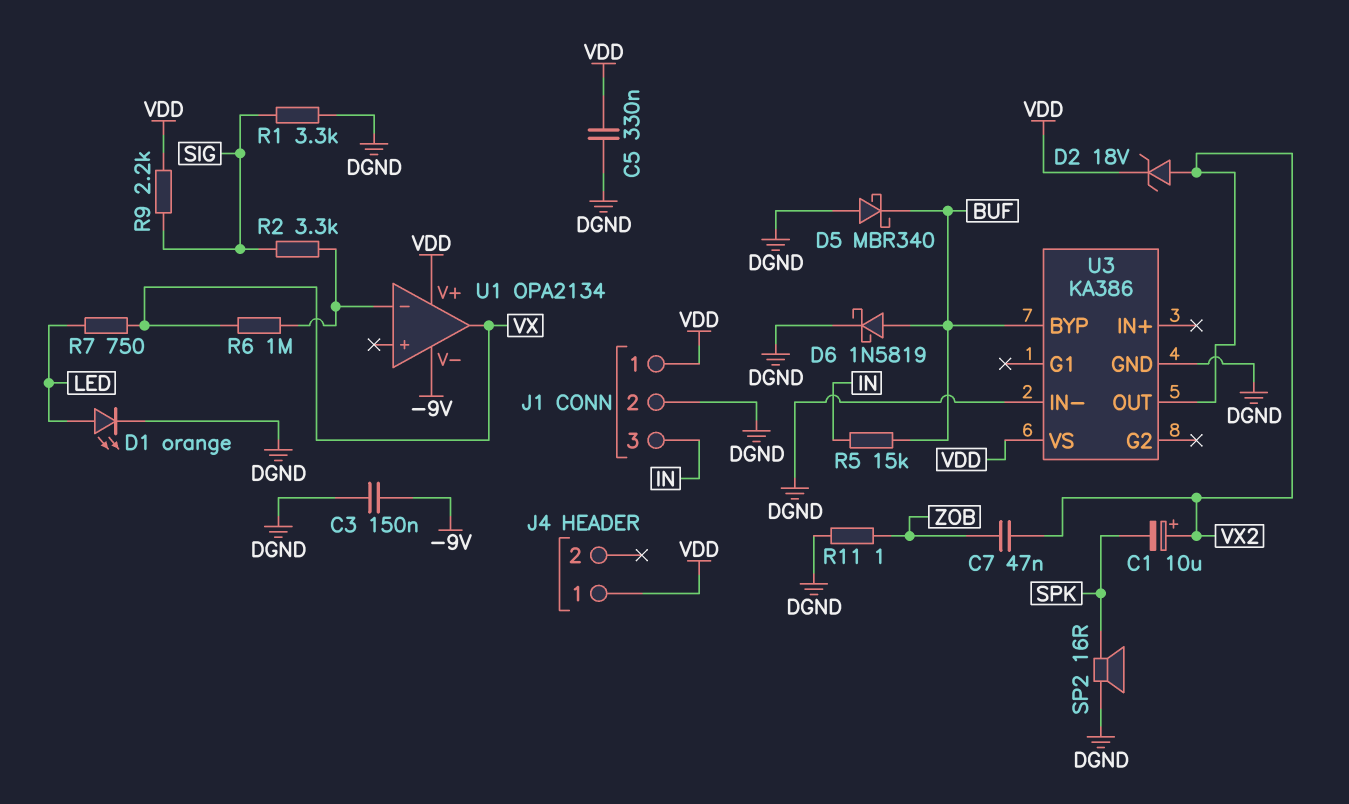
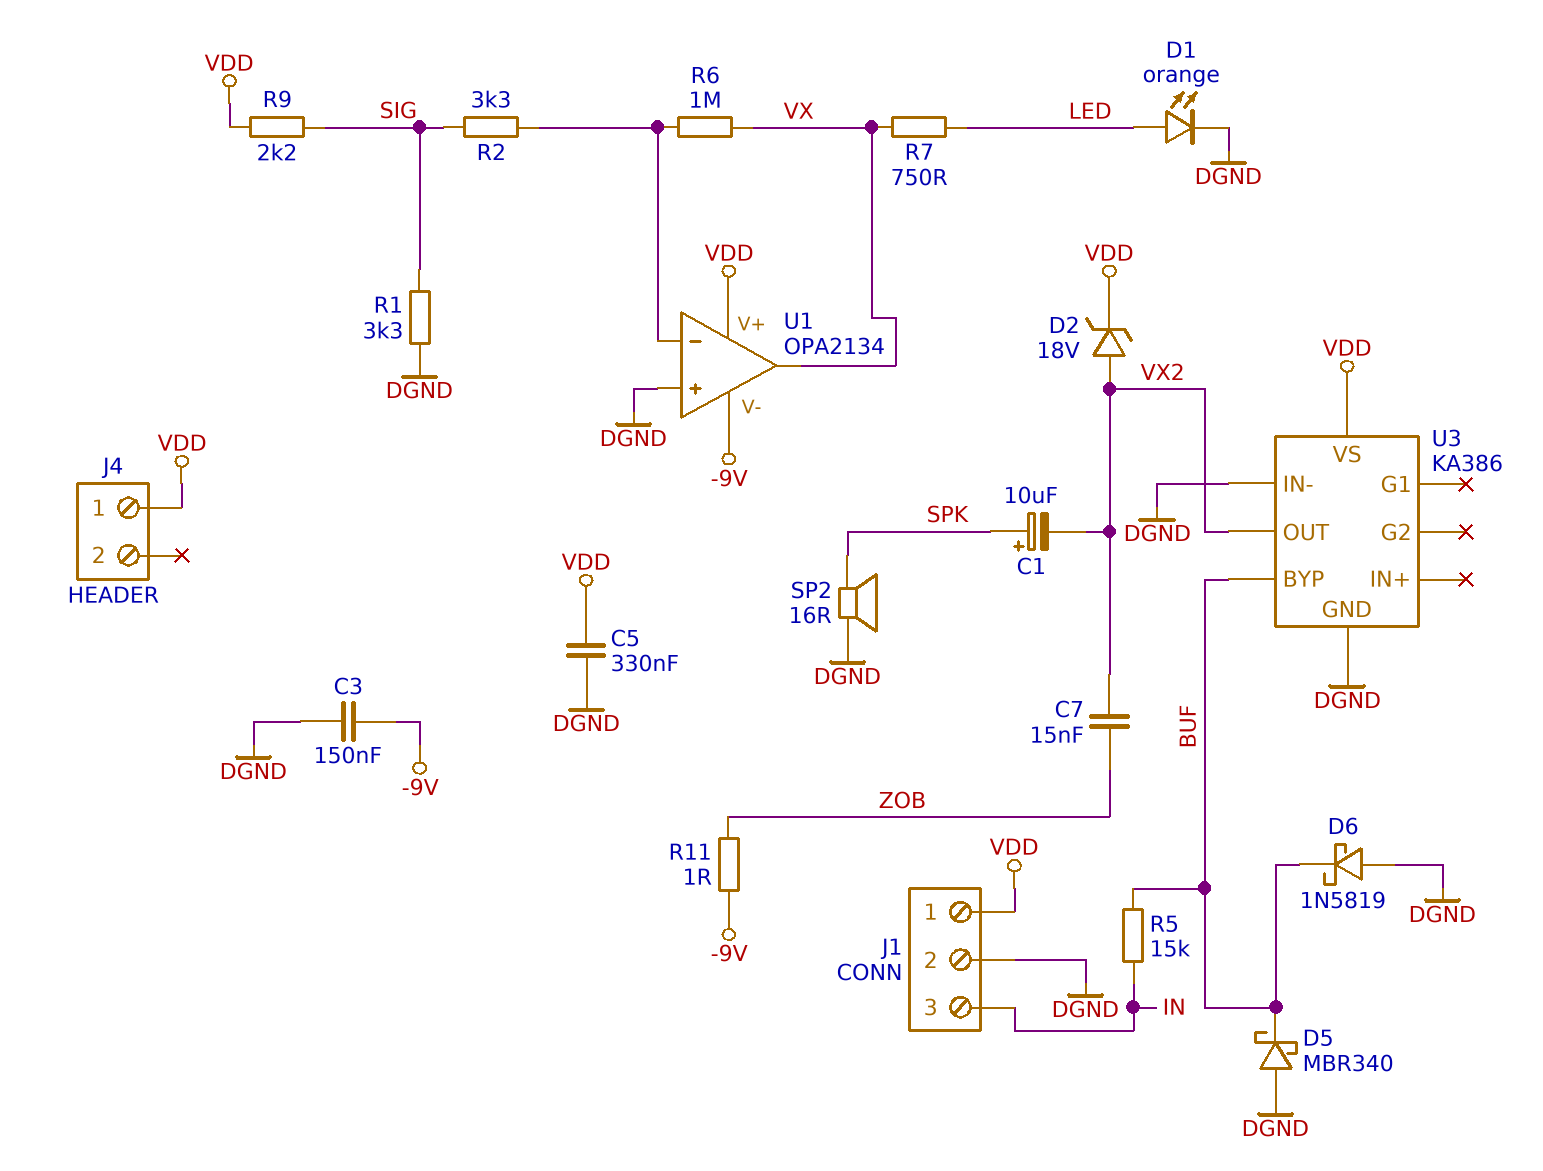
C1: 10uF (plus VX2, minus SPK) -> 10uF (plus SPK, minus VX2)
C7: 47nF (VX2, ZOB) -> 15nF (VX2, ZOB)
D6: schottky 1N5819 (A BUF, K DGND) -> schottky 1N5819 (A DGND, K BUF)
R11: 1 (DGND, ZOB) -> 1 (-9V, ZOB)
U1 pin in+: none -> DGND

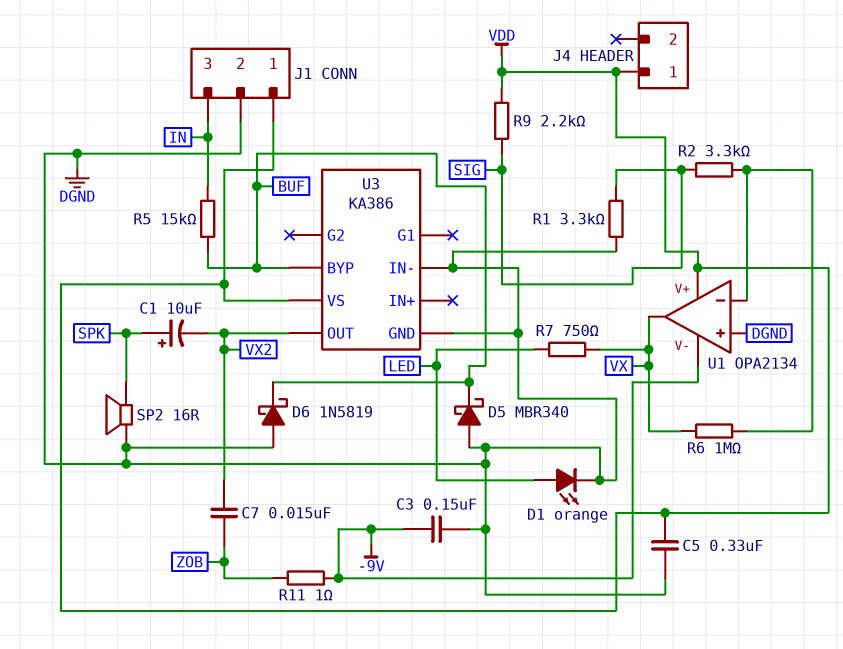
D2: zener 18V (A VX2, K VDD) -> none

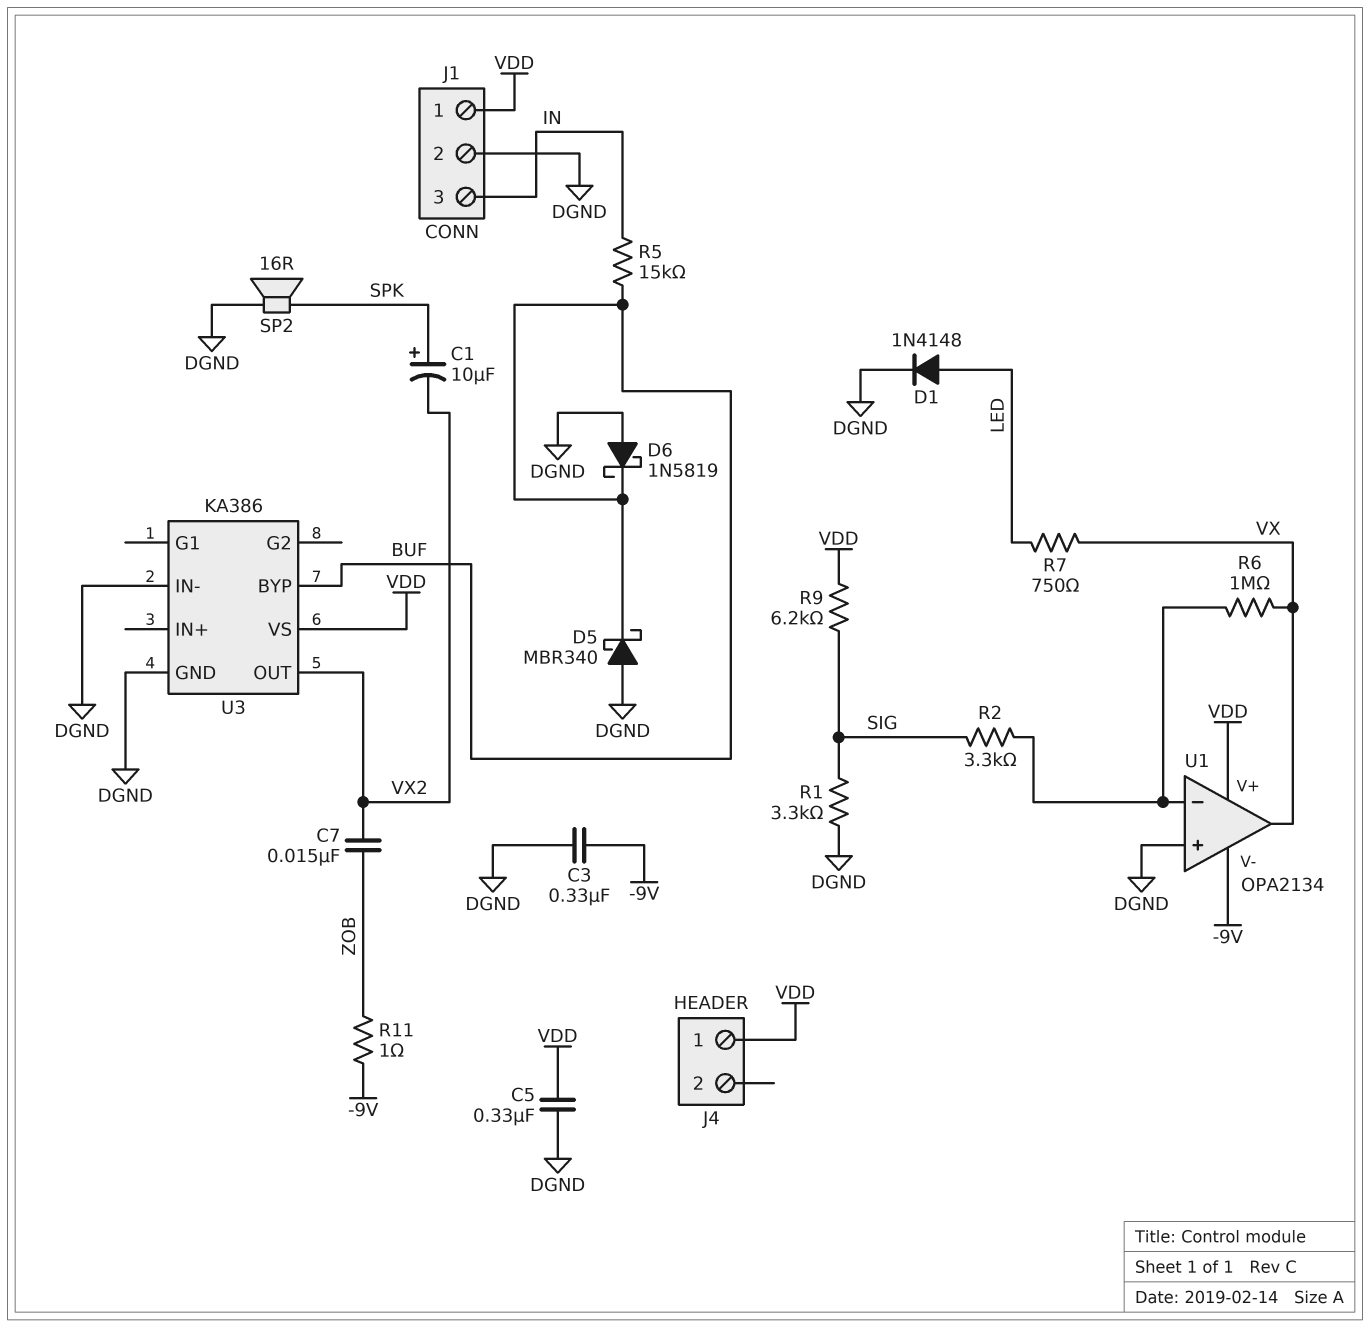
C3: 150nF (-9V, DGND) -> 330nF (-9V, DGND)
D1: LED orange (A LED, K DGND) -> diode 1N4148 (A LED, K DGND)
R9: 2.2k (SIG, VDD) -> 6.2k (SIG, VDD)

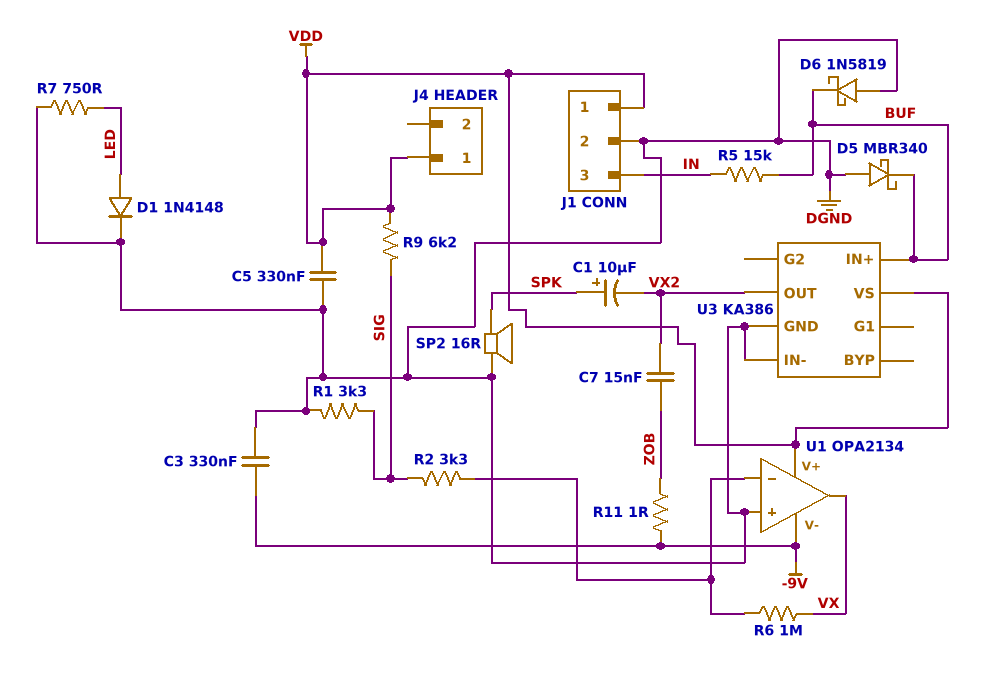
R7: 750 (LED, VX) -> 750 (DGND, LED)
U3 pin BYP: BUF -> none
U3 pin IN+: none -> BUF

